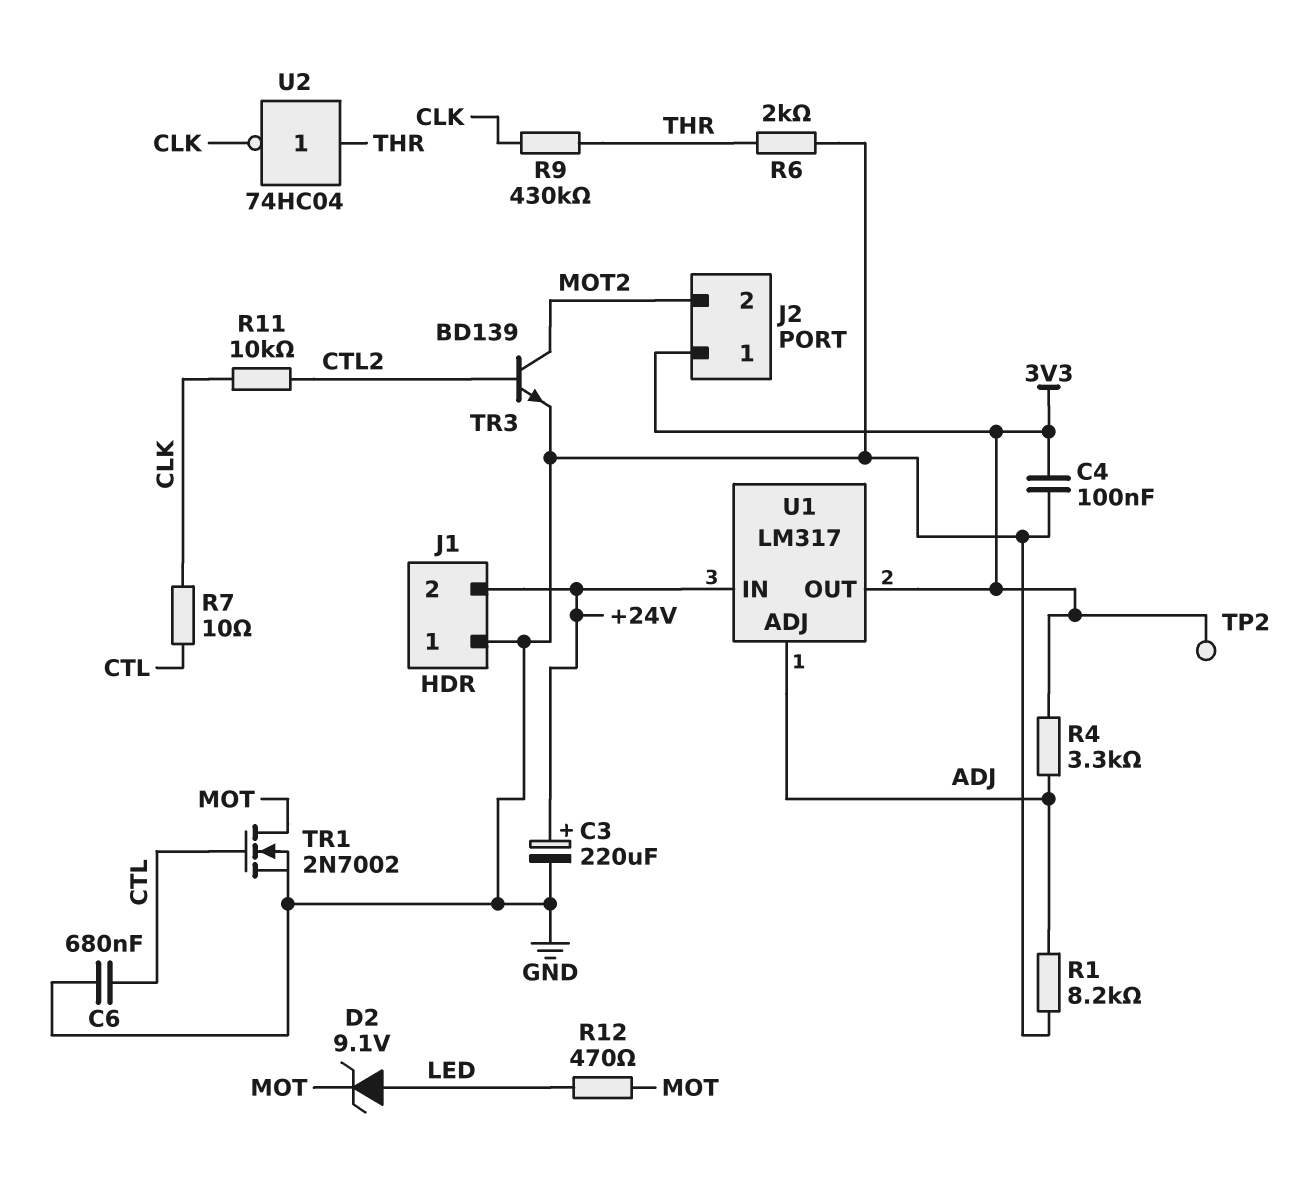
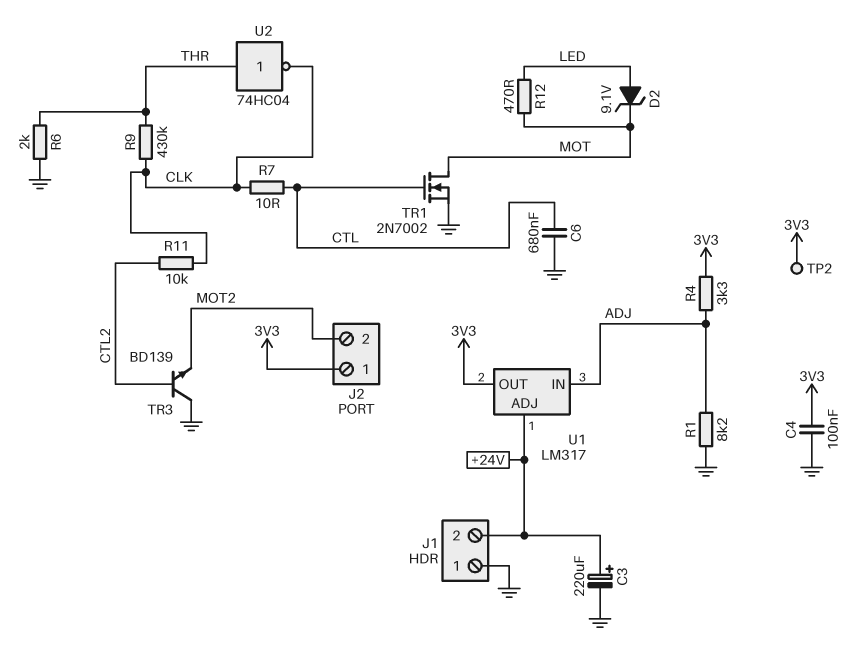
TR3: NPN BD139 (B CTL2, C MOT2, E GND) -> NPN BD139 (B CTL2, C GND, E MOT2)
U1 pin ADJ: ADJ -> +24V
U1 pin IN: +24V -> ADJ

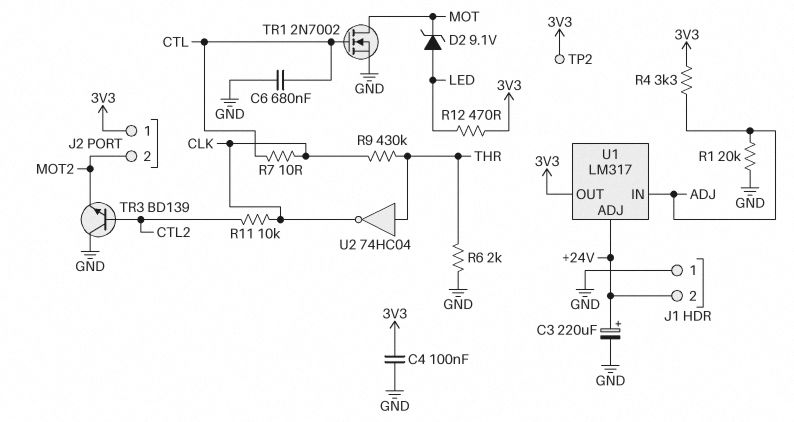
R1: 8.2k (ADJ, GND) -> 20k (ADJ, GND)
R12: 470 (LED, MOT) -> 470 (3V3, LED)

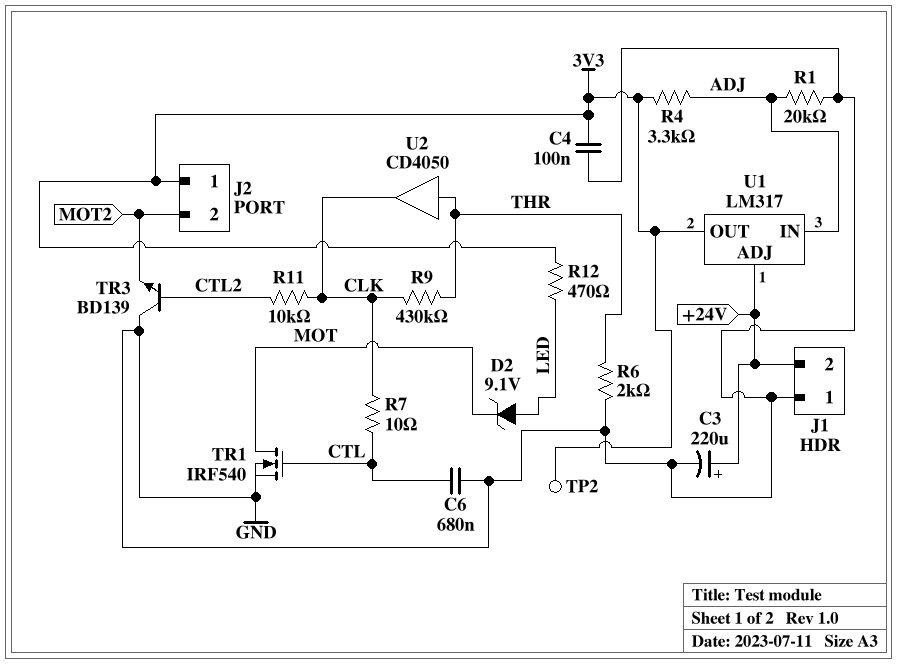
TR1: NMOS 2N7002 (G CTL, D MOT, S GND) -> NMOS IRF540 (G CTL, D MOT, S GND)
U2: NOT 74HC04 (in THR, out CLK) -> buffer CD4050 (in THR, out CLK)

